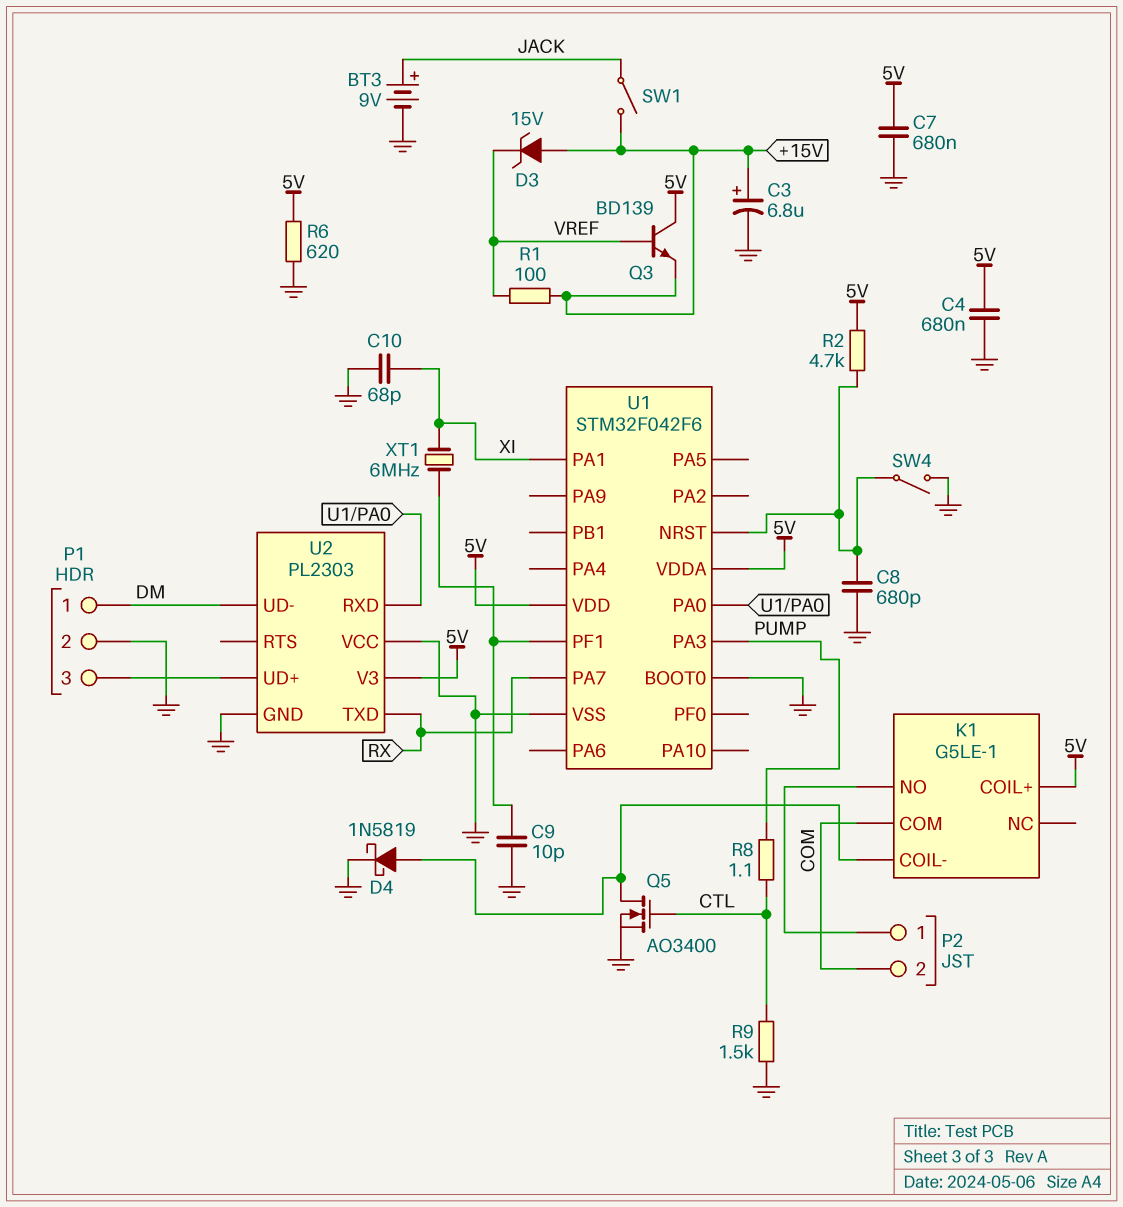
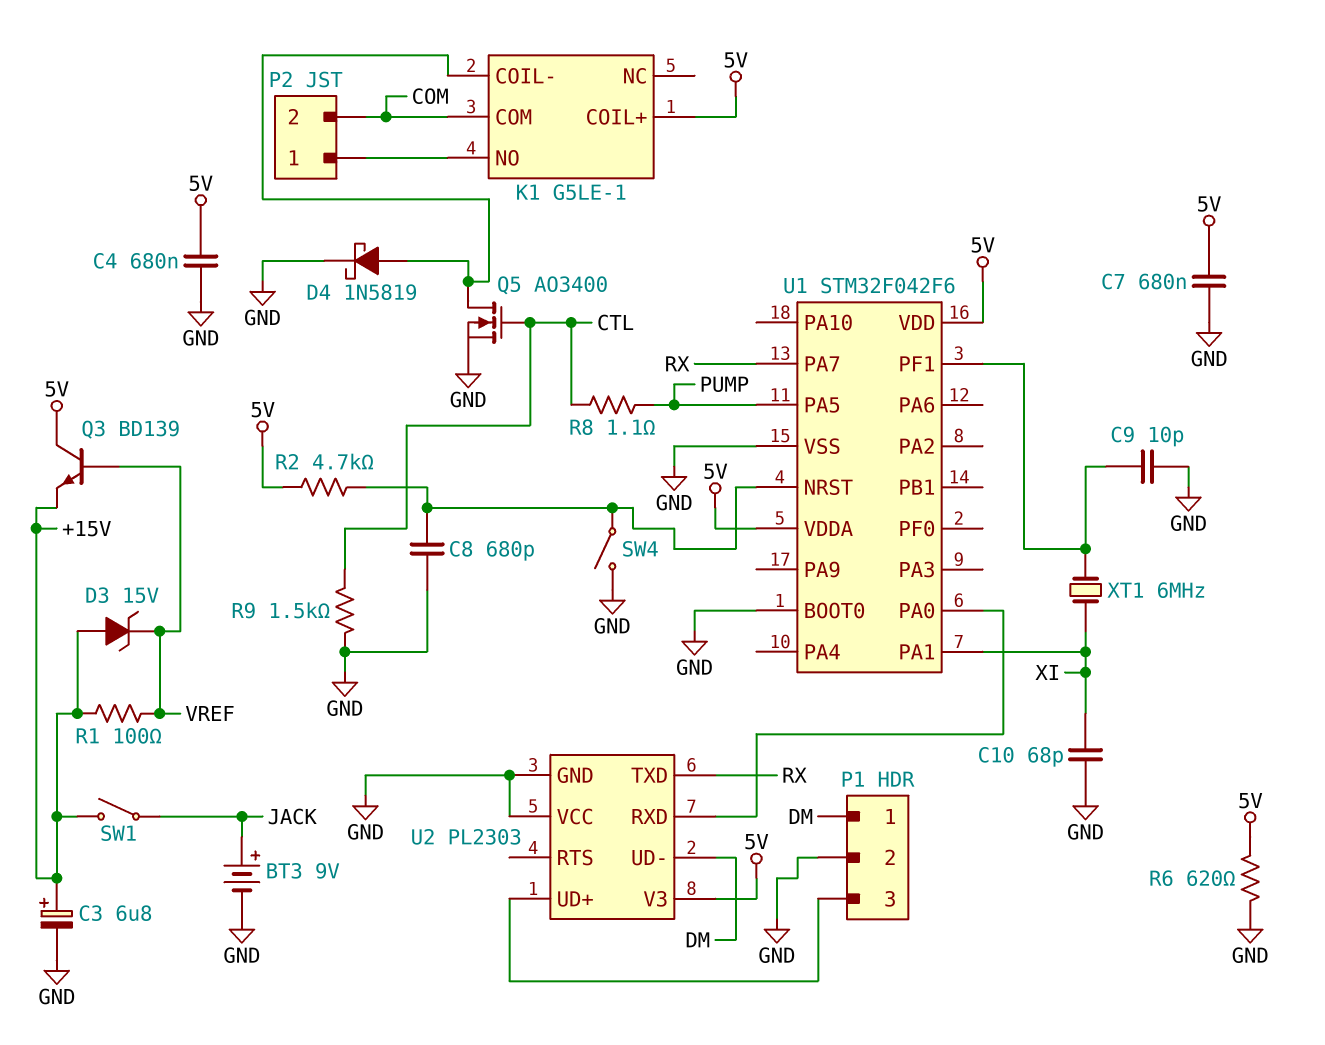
U1 pin PA3: PUMP -> none
U1 pin PA5: none -> PUMP

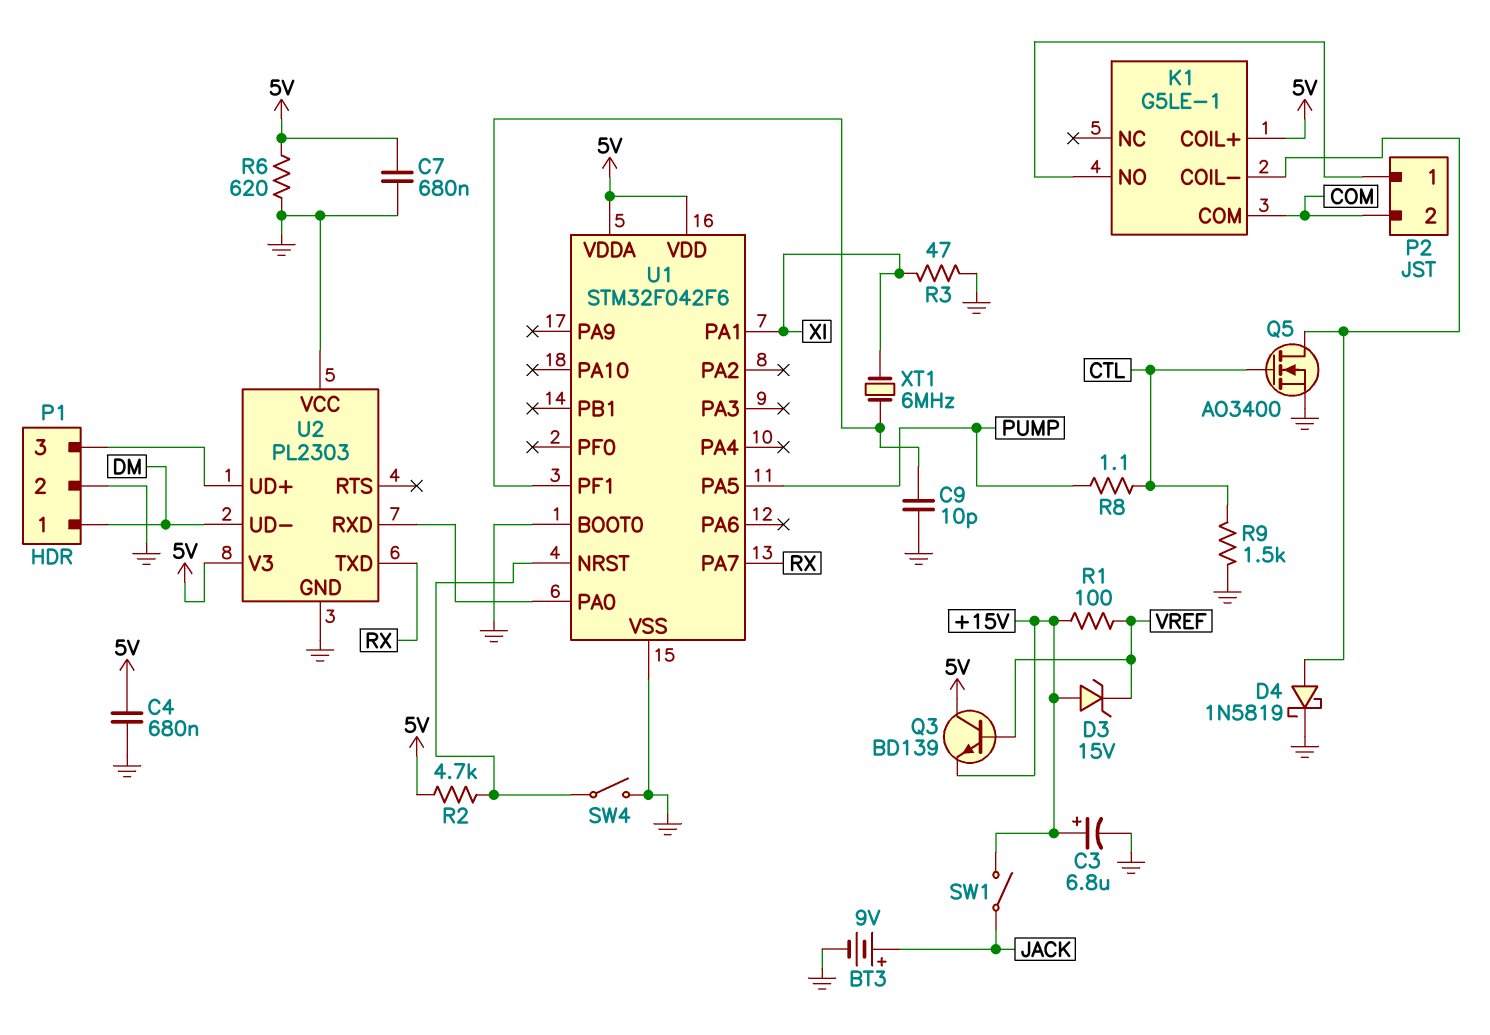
C8: 680pF (GND, U1/NRST) -> none
C10: 68pF (GND, XI) -> none
R3: none -> 47 (GND, XI)

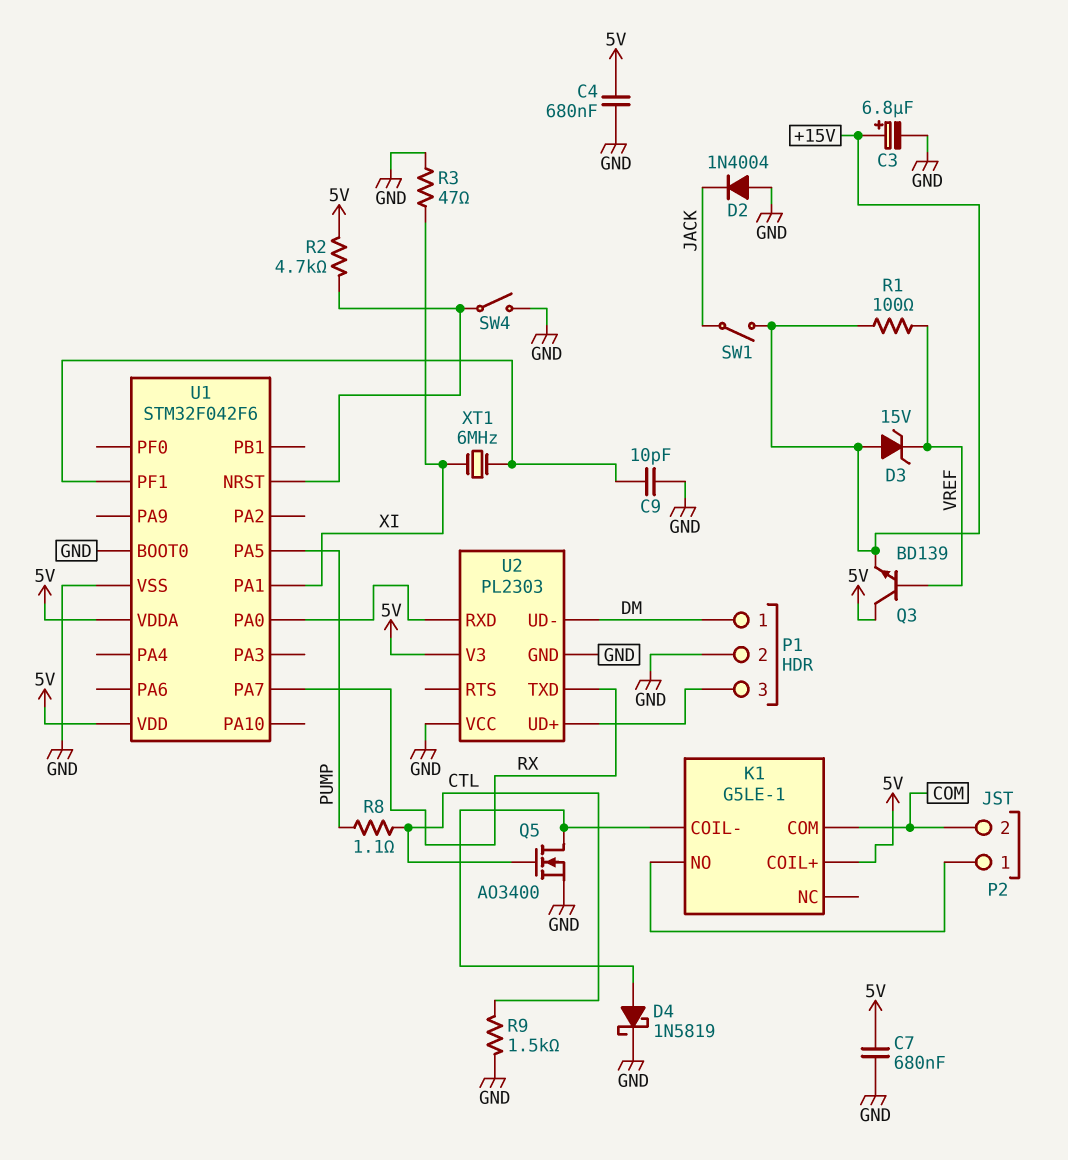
BT3: 9V (plus JACK, minus GND) -> none
D2: none -> diode 1N4004 (A GND, K JACK)
R6: 620 (5V, GND) -> none

